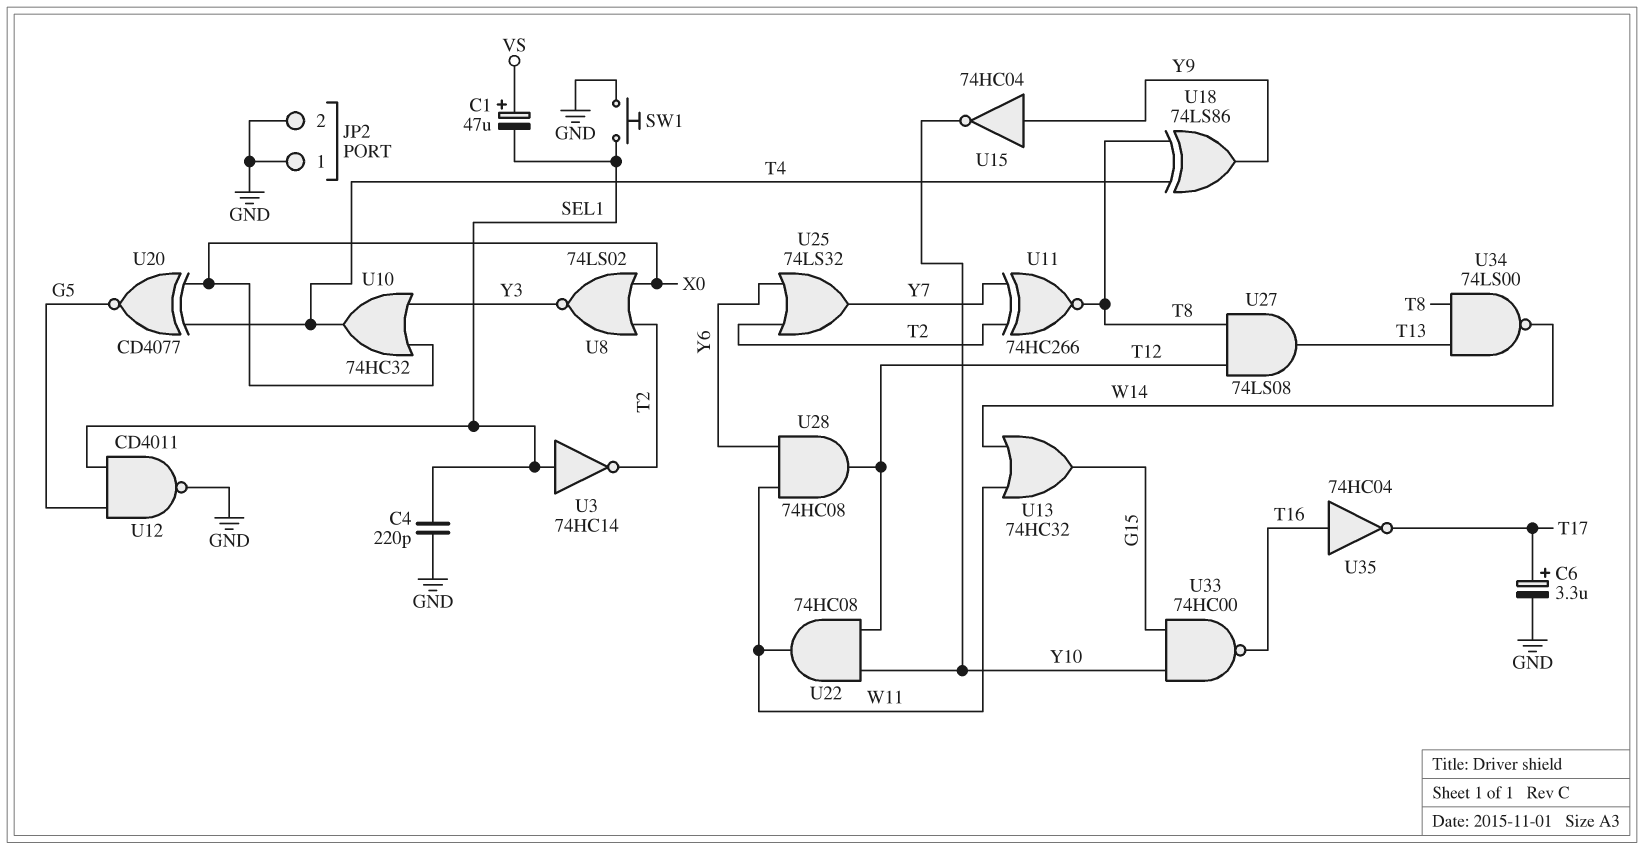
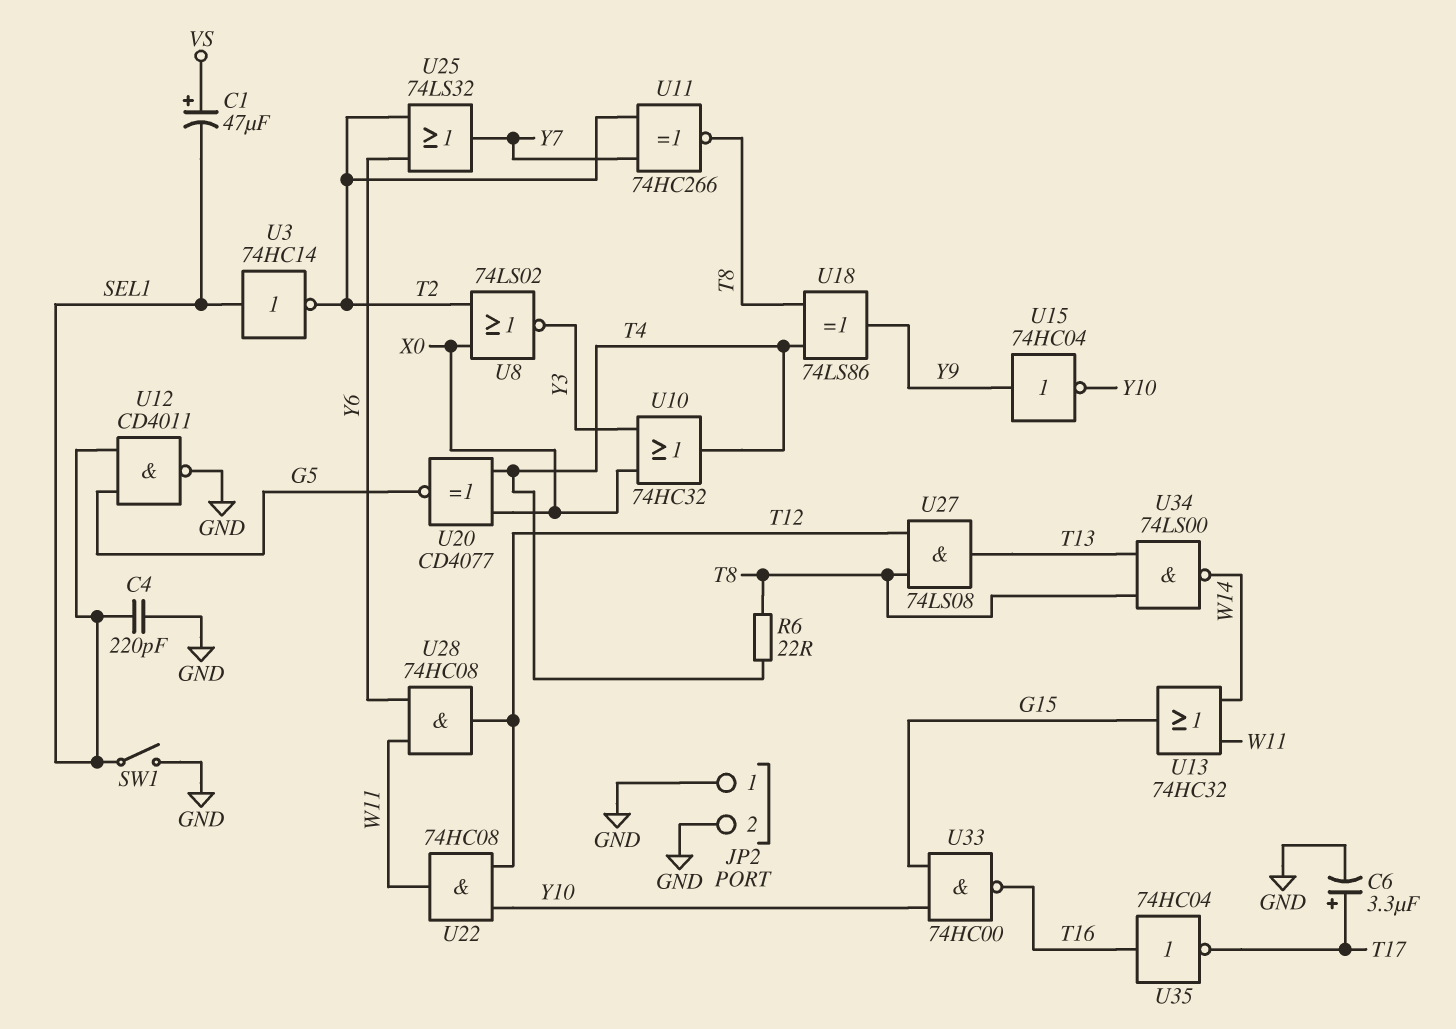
R6: none -> 22 (T4, T8)
SW1: button (GND, SEL1) -> switch (GND, SEL1)

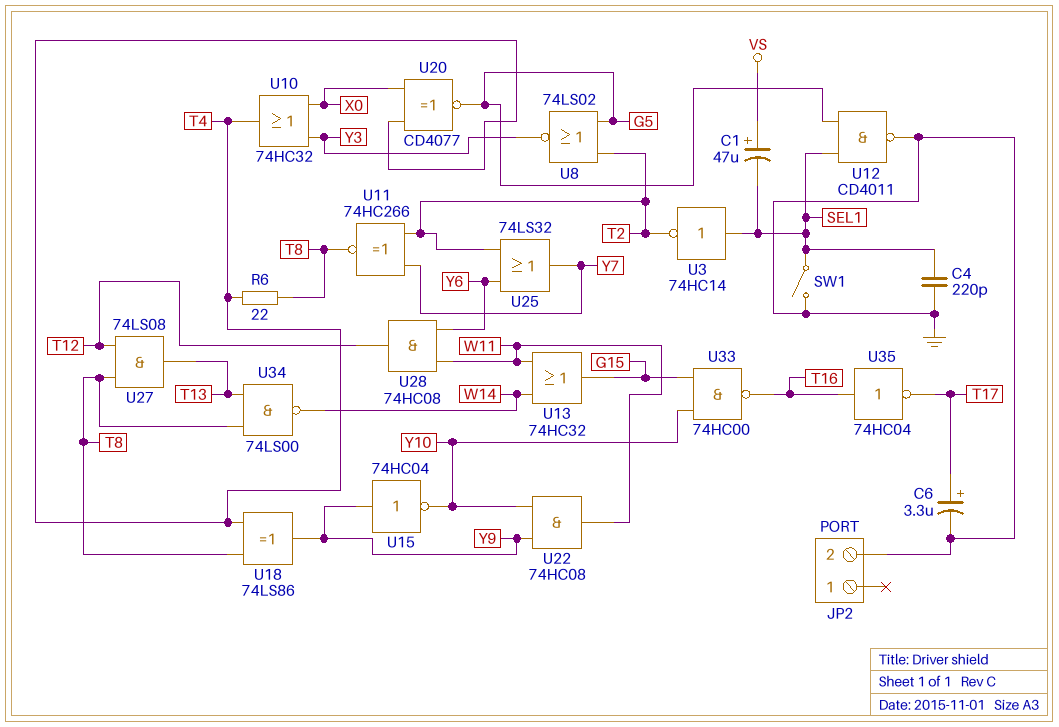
JP2 pin 1: GND -> none
U8: NOR 74LS02 (in T2, in X0, out Y3) -> NOR 74LS02 (in G5, in T2, out Y3)
U22: AND 74HC08 (in T12, in Y10, out W11) -> AND 74HC08 (in Y9, in Y10, out W11)

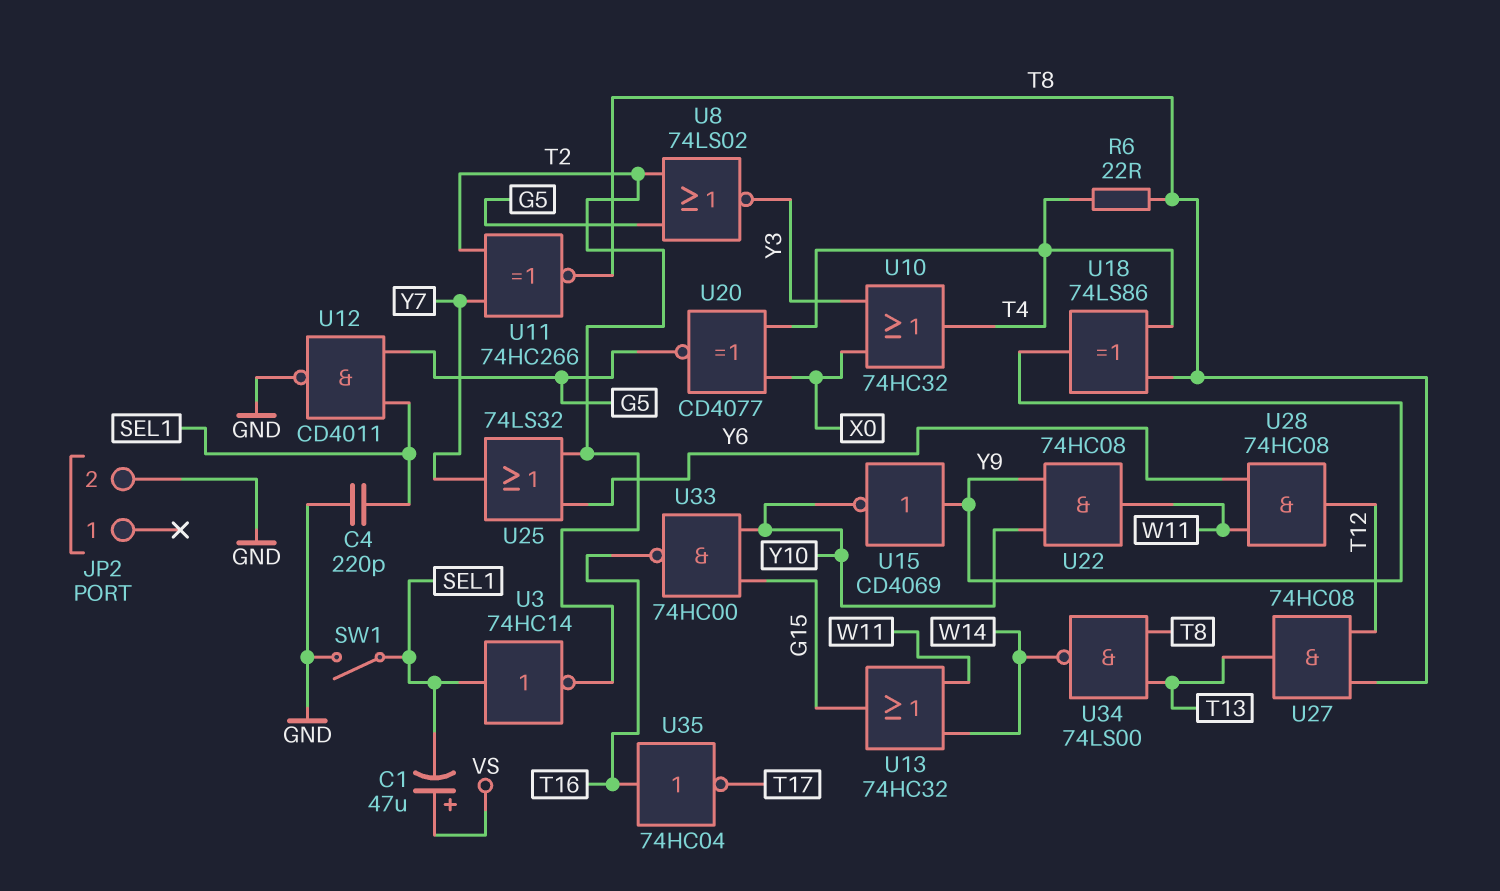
C6: 3.3uF (plus T17, minus GND) -> none
U15: NOT 74HC04 (in Y9, out Y10) -> NOT CD4069 (in Y9, out Y10)
U27: AND 74LS08 (in T8, in T12, out T13) -> AND 74HC08 (in T8, in T12, out T13)

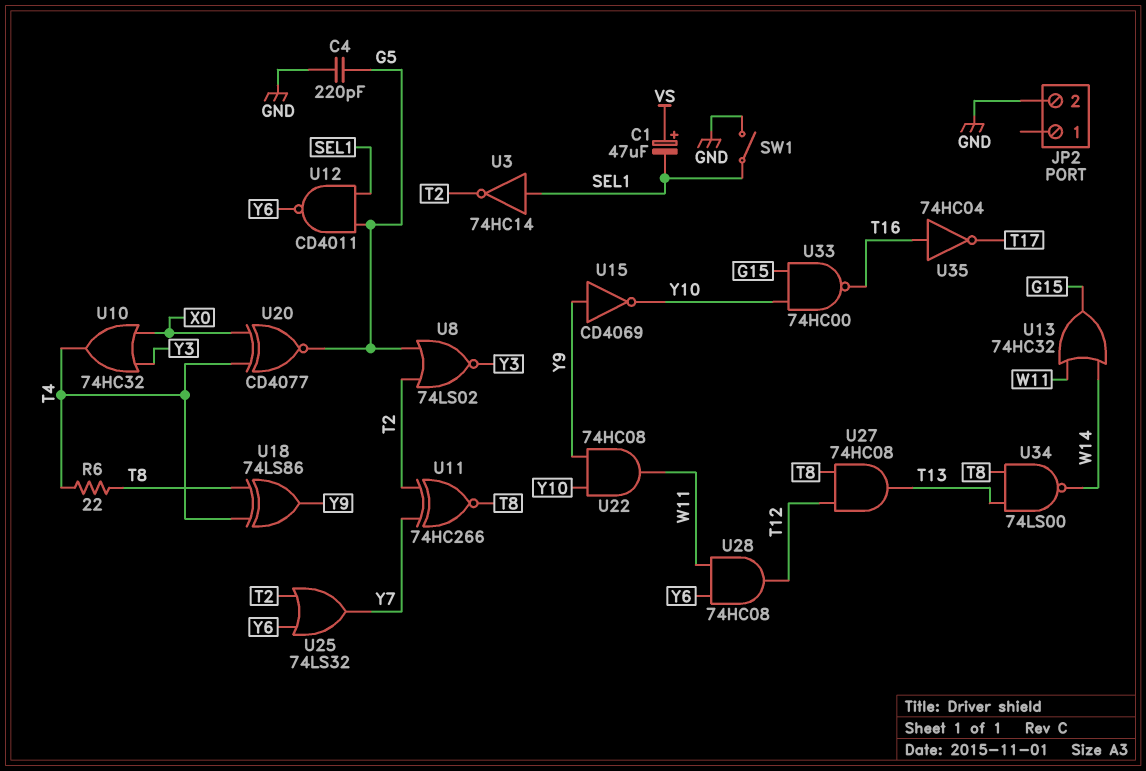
C4: 220pF (GND, SEL1) -> 220pF (G5, GND)
U12: NAND CD4011 (in G5, in SEL1, out GND) -> NAND CD4011 (in G5, in SEL1, out Y6)

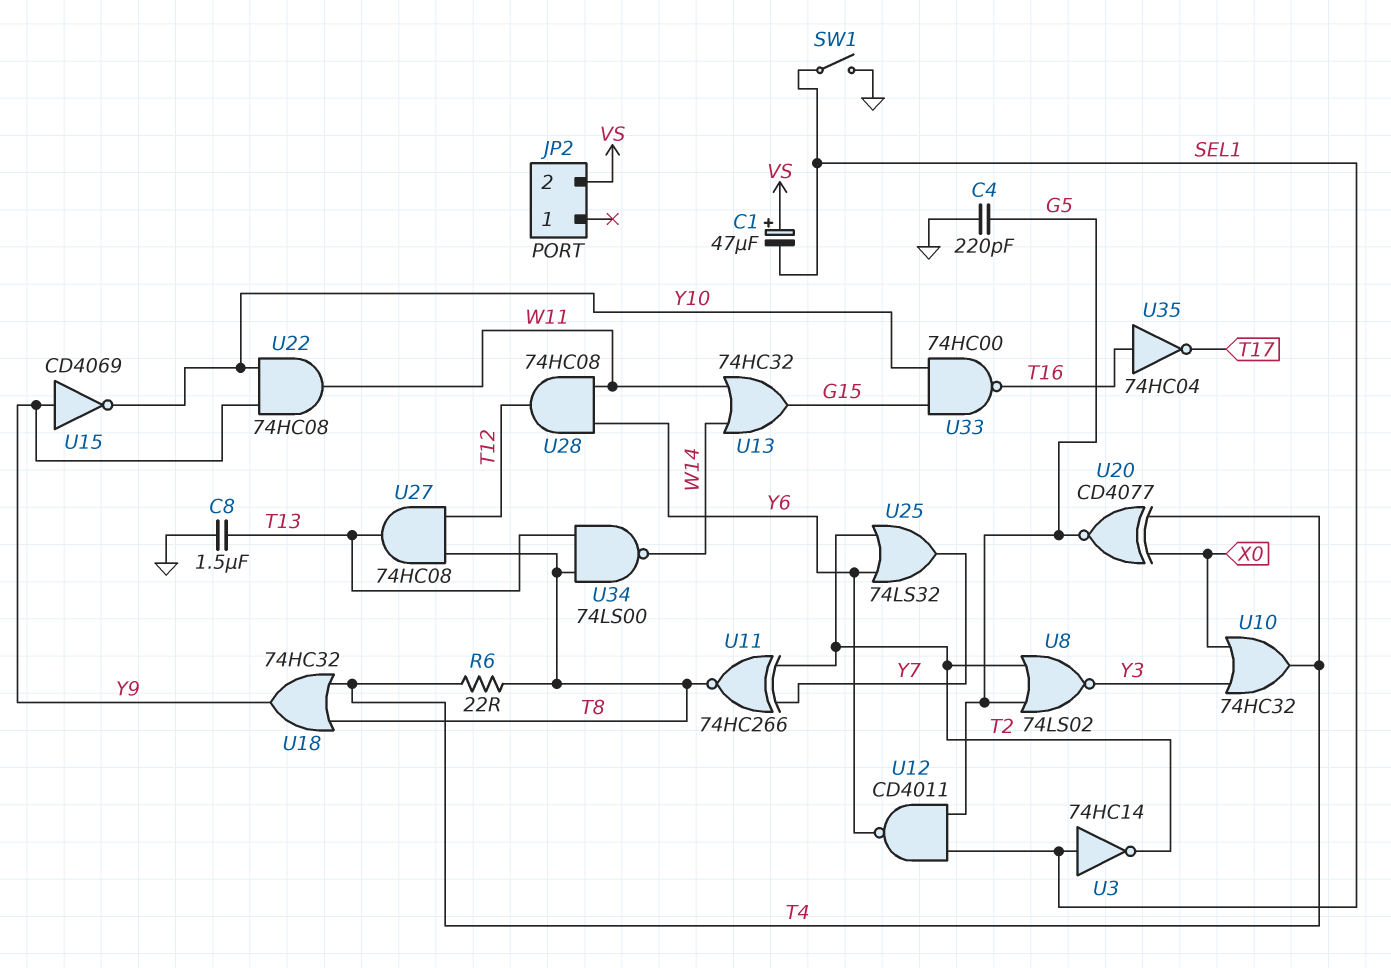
C8: none -> 1.5uF (GND, T13)
JP2 pin 2: GND -> VS
U18: XOR 74LS86 (in T4, in T8, out Y9) -> OR 74HC32 (in T4, in T8, out Y9)

